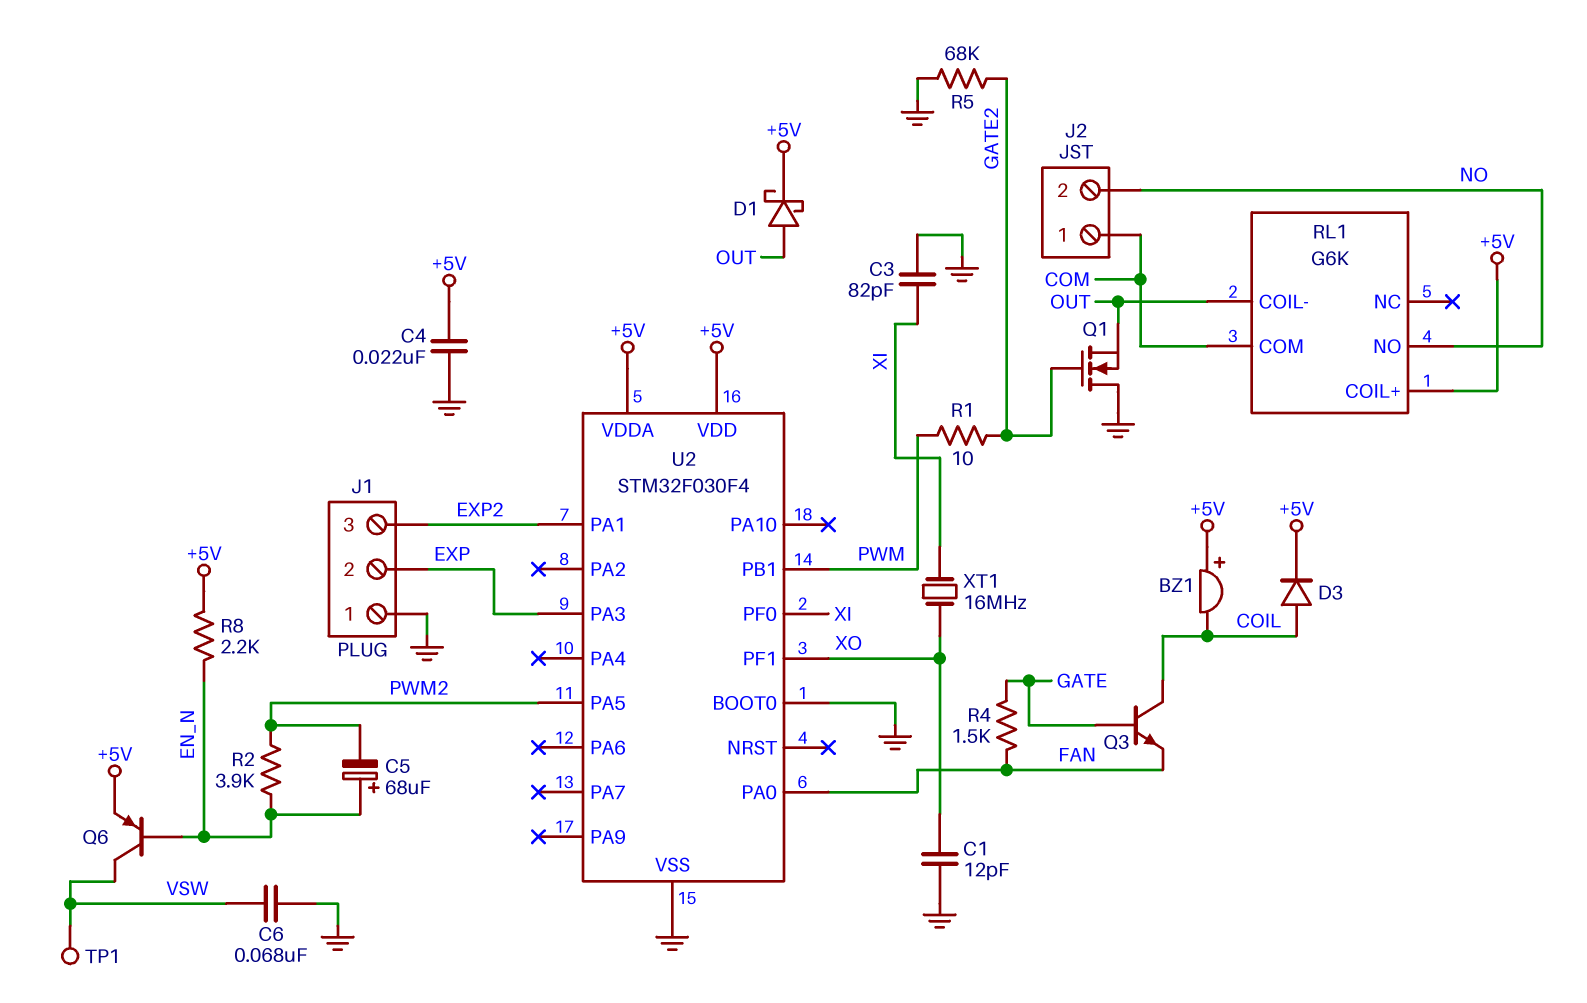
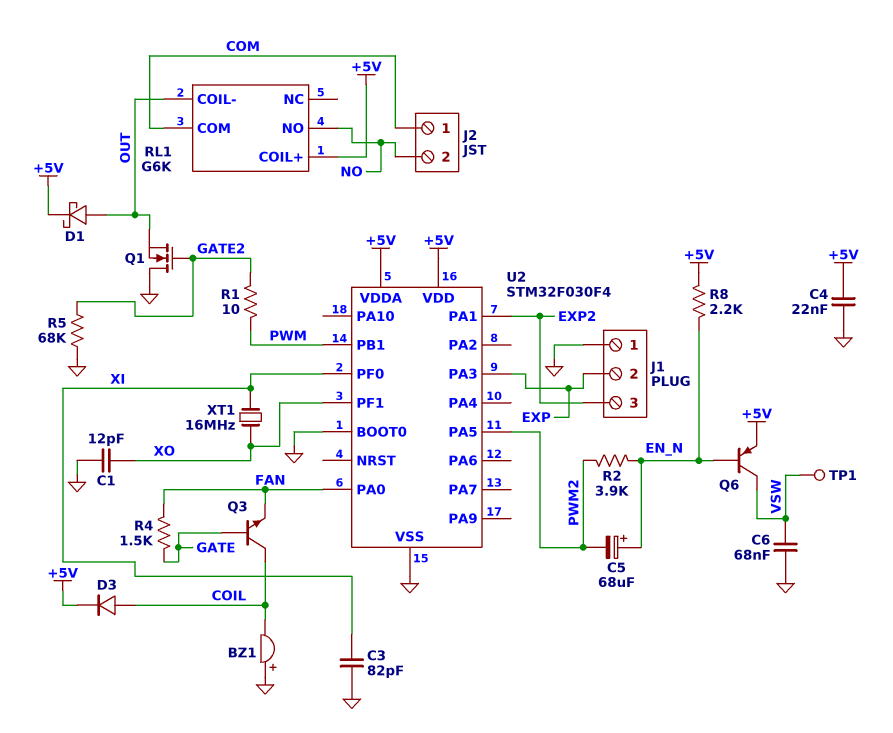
BZ1: buzzer (plus +5V, minus COIL) -> buzzer (plus GND, minus COIL)

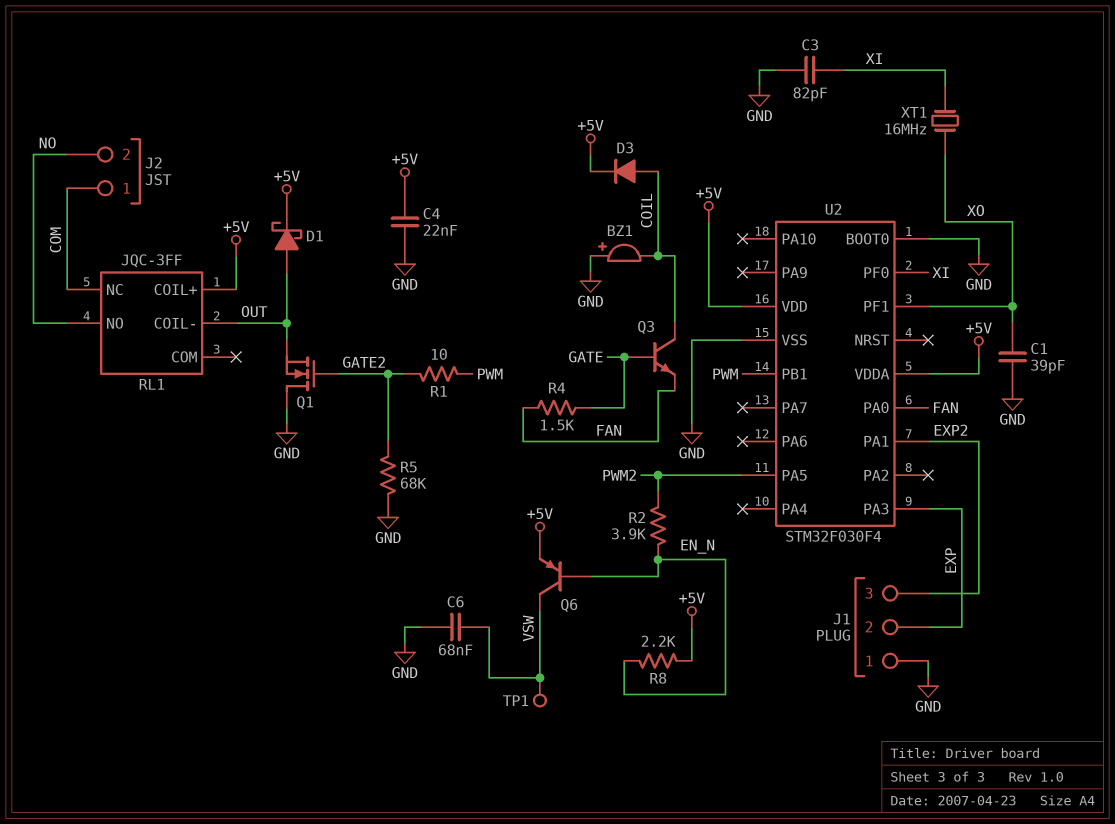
C1: 12pF (GND, XO) -> 39pF (GND, XO)
C5: 68uF (plus EN_N, minus PWM2) -> none
RL1: G6K -> JQC-3FF
RL1 pin COM: COM -> none
RL1 pin NC: none -> COM

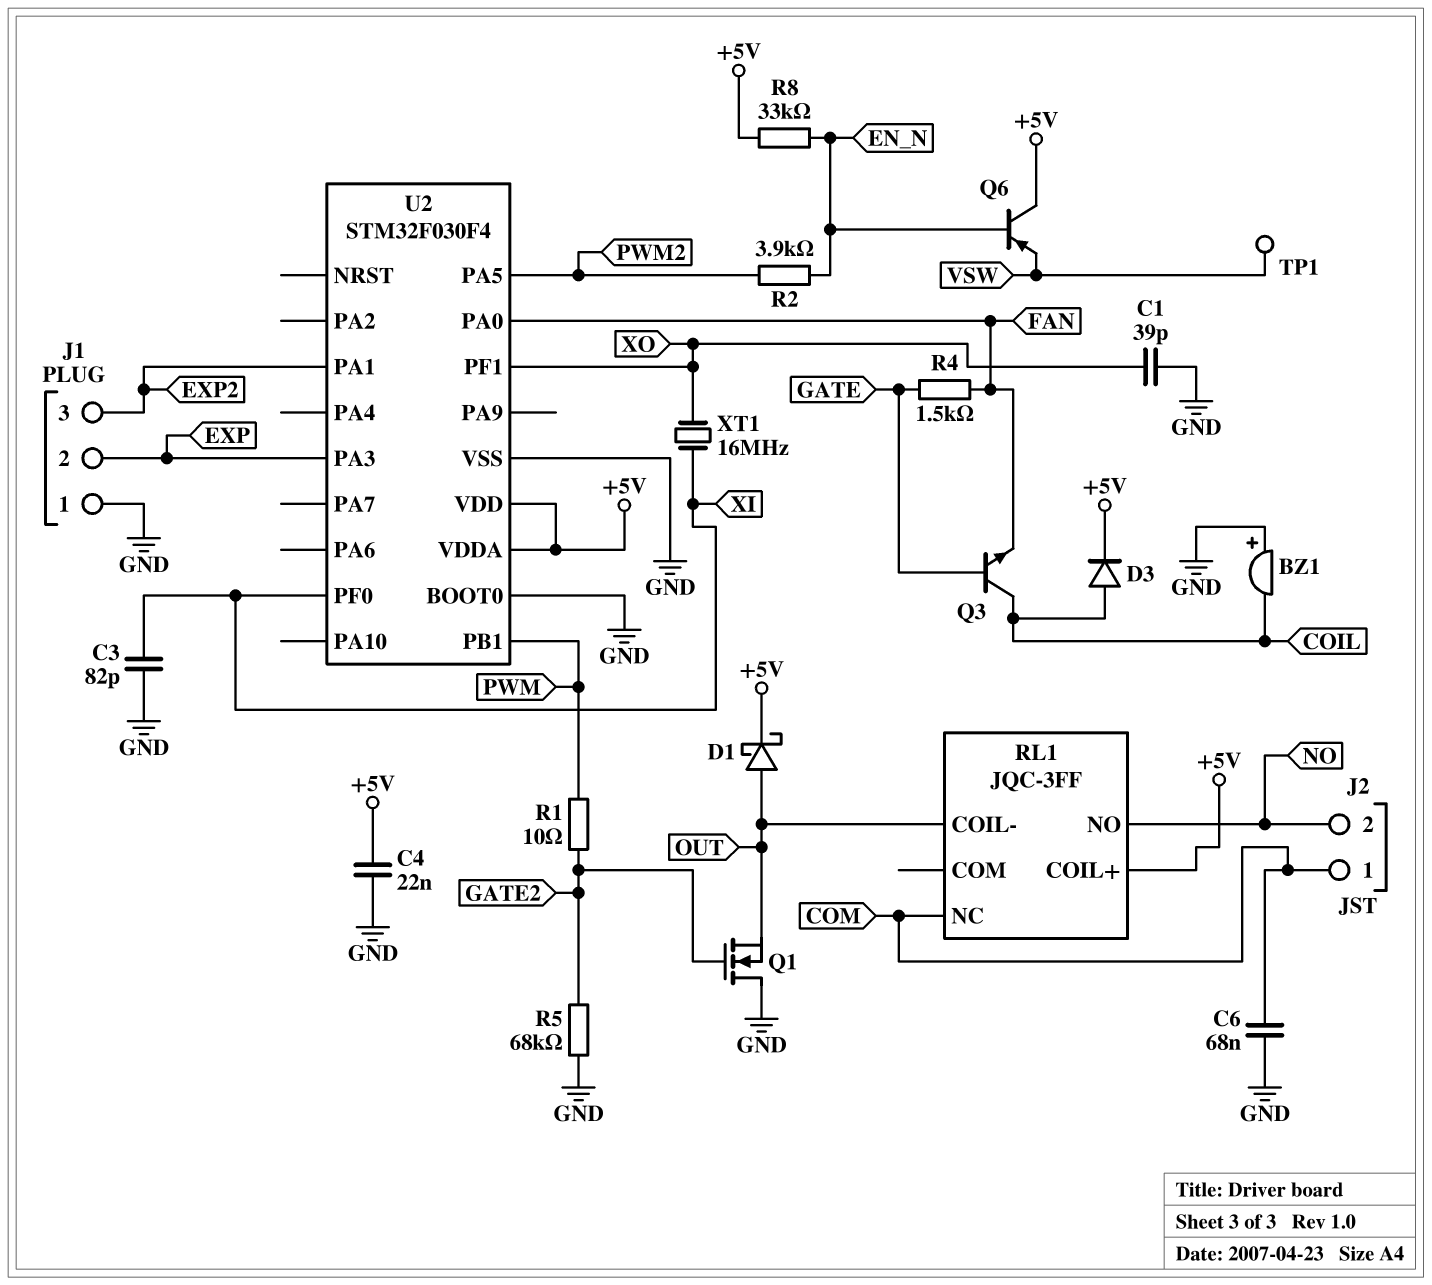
C6: 68nF (GND, VSW) -> 68nF (COM, GND)
Q6: PNP (B EN_N, C VSW, E +5V) -> PNP (B EN_N, C +5V, E VSW)
R8: 2.2k (+5V, EN_N) -> 33k (+5V, EN_N)

